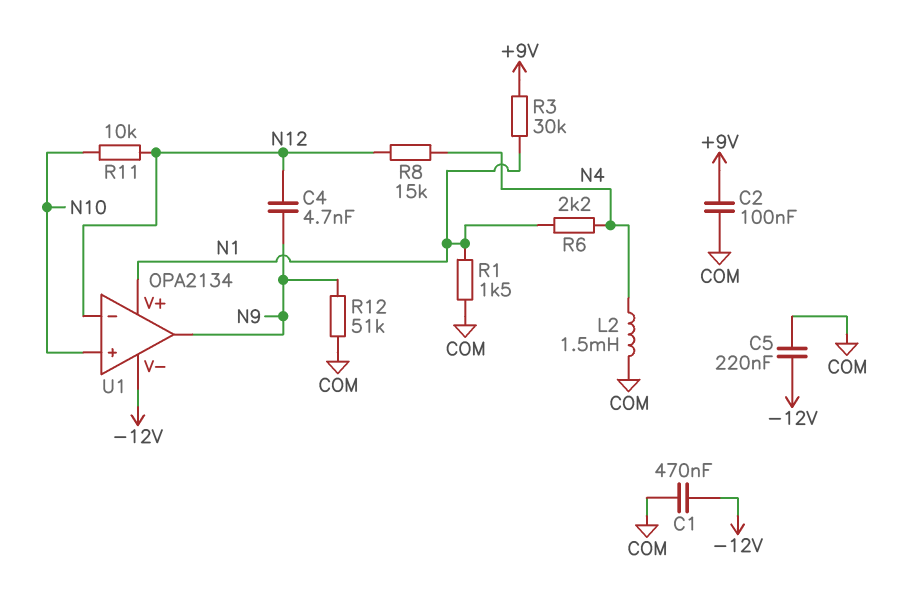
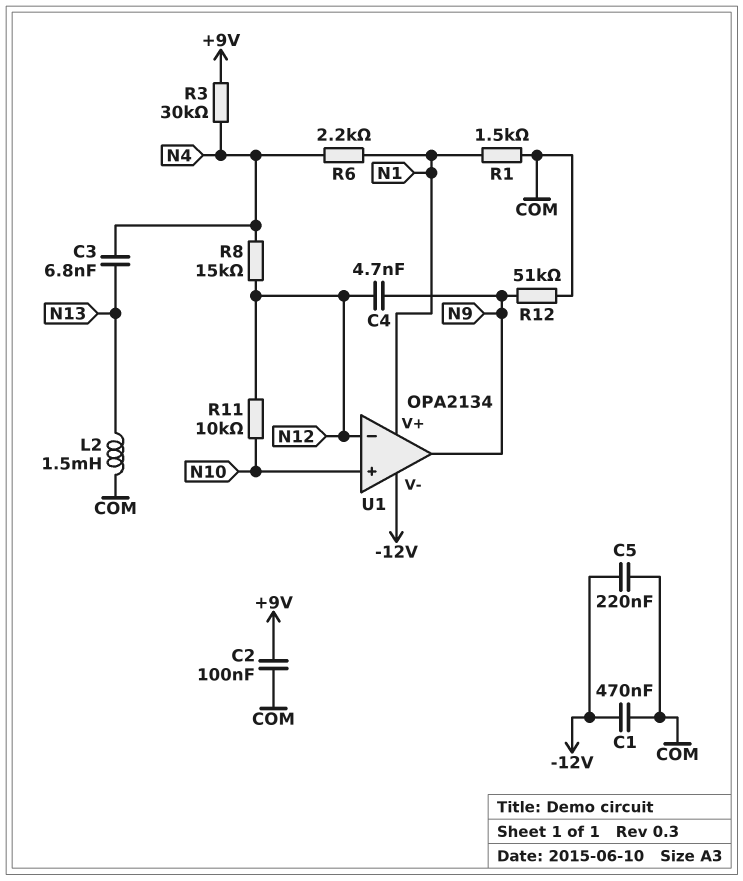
C3: none -> 6.8nF (N4, N13)
L2: 1.5mH (COM, N4) -> 1.5mH (COM, N13)
R3: 30k (+9V, N1) -> 30k (+9V, N4)

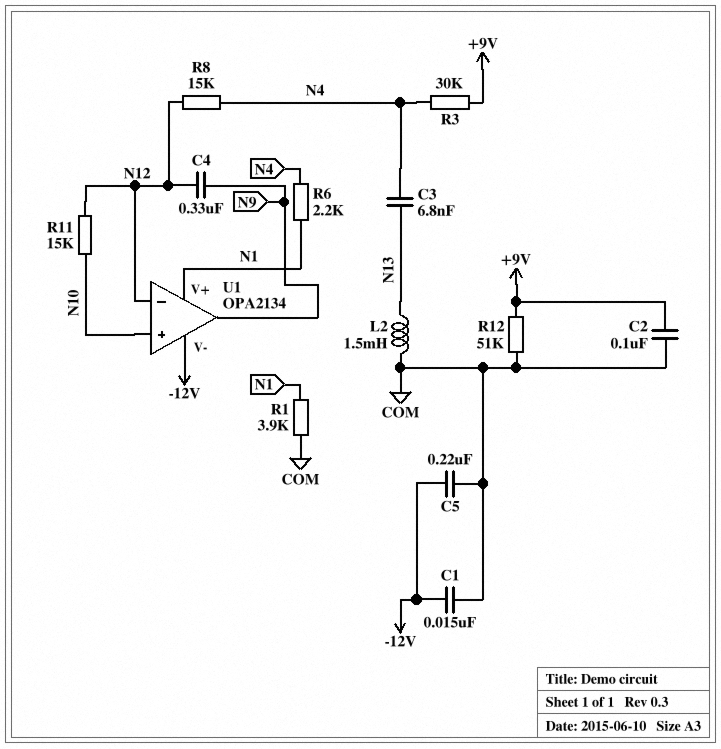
C1: 470nF (-12V, COM) -> 15nF (-12V, COM)
C4: 4.7nF (N9, N12) -> 330nF (N9, N12)
R1: 1.5k (COM, N1) -> 3.9k (COM, N1)
R11: 10k (N10, N12) -> 15k (N10, N12)
R12: 51k (COM, N9) -> 51k (+9V, COM)

